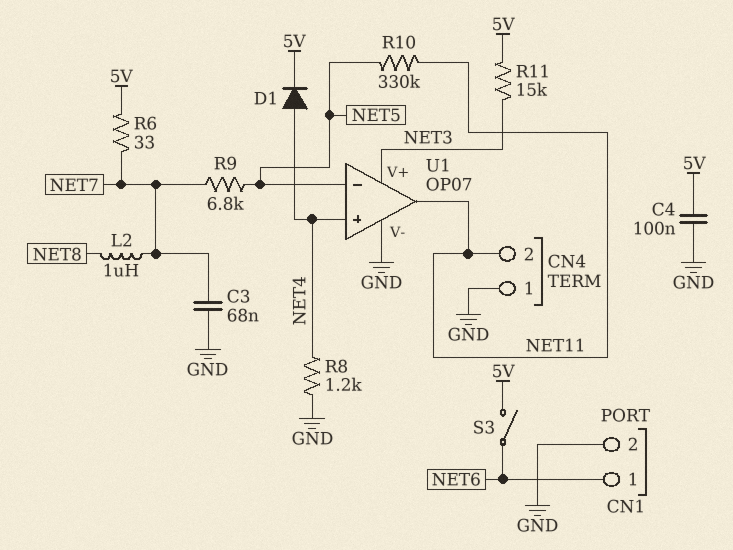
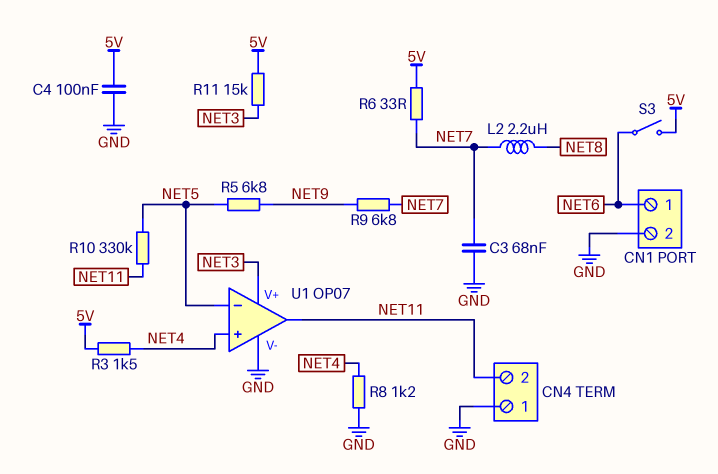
D1: diode (A NET4, K 5V) -> none
L2: 1uH (NET7, NET8) -> 2.2uH (NET7, NET8)
R3: none -> 1.5k (5V, NET4)
R5: none -> 6.8k (NET5, NET9)
R9: 6.8k (NET5, NET7) -> 6.8k (NET7, NET9)

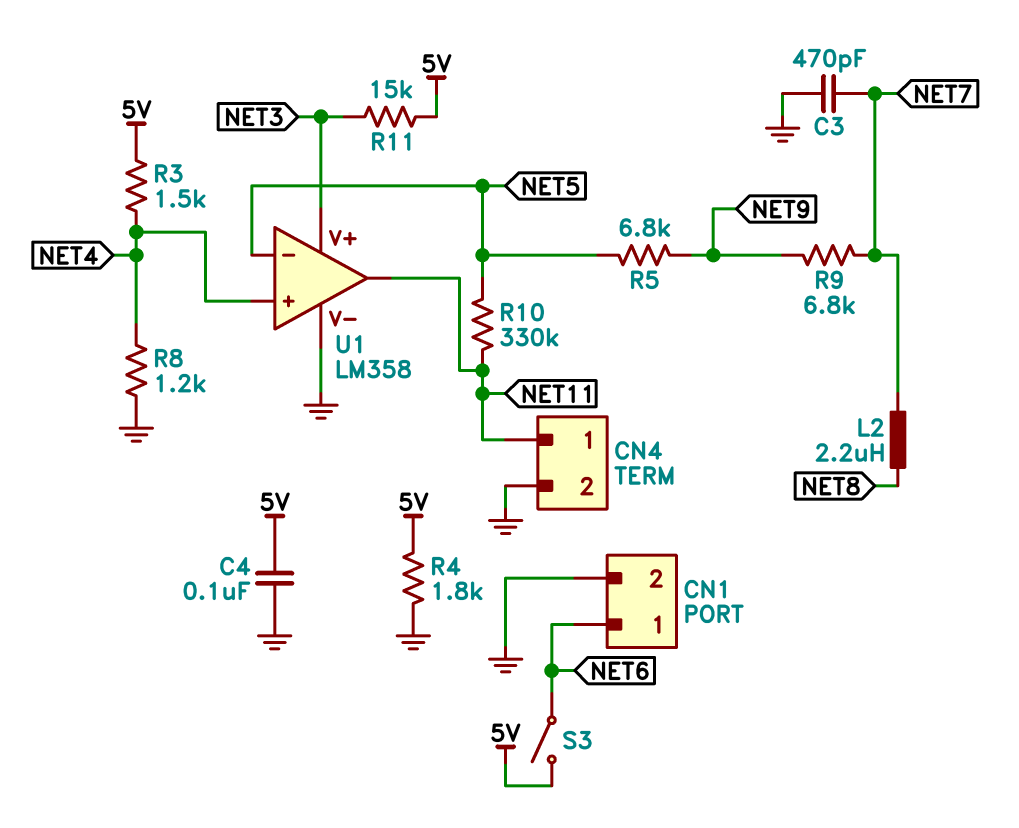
C3: 68nF (GND, NET7) -> 470pF (GND, NET7)
CN4 pin 1: GND -> NET11
CN4 pin 2: NET11 -> GND
R4: none -> 1.8k (5V, GND)
R6: 33 (5V, NET7) -> none
U1: OP07 -> LM358

